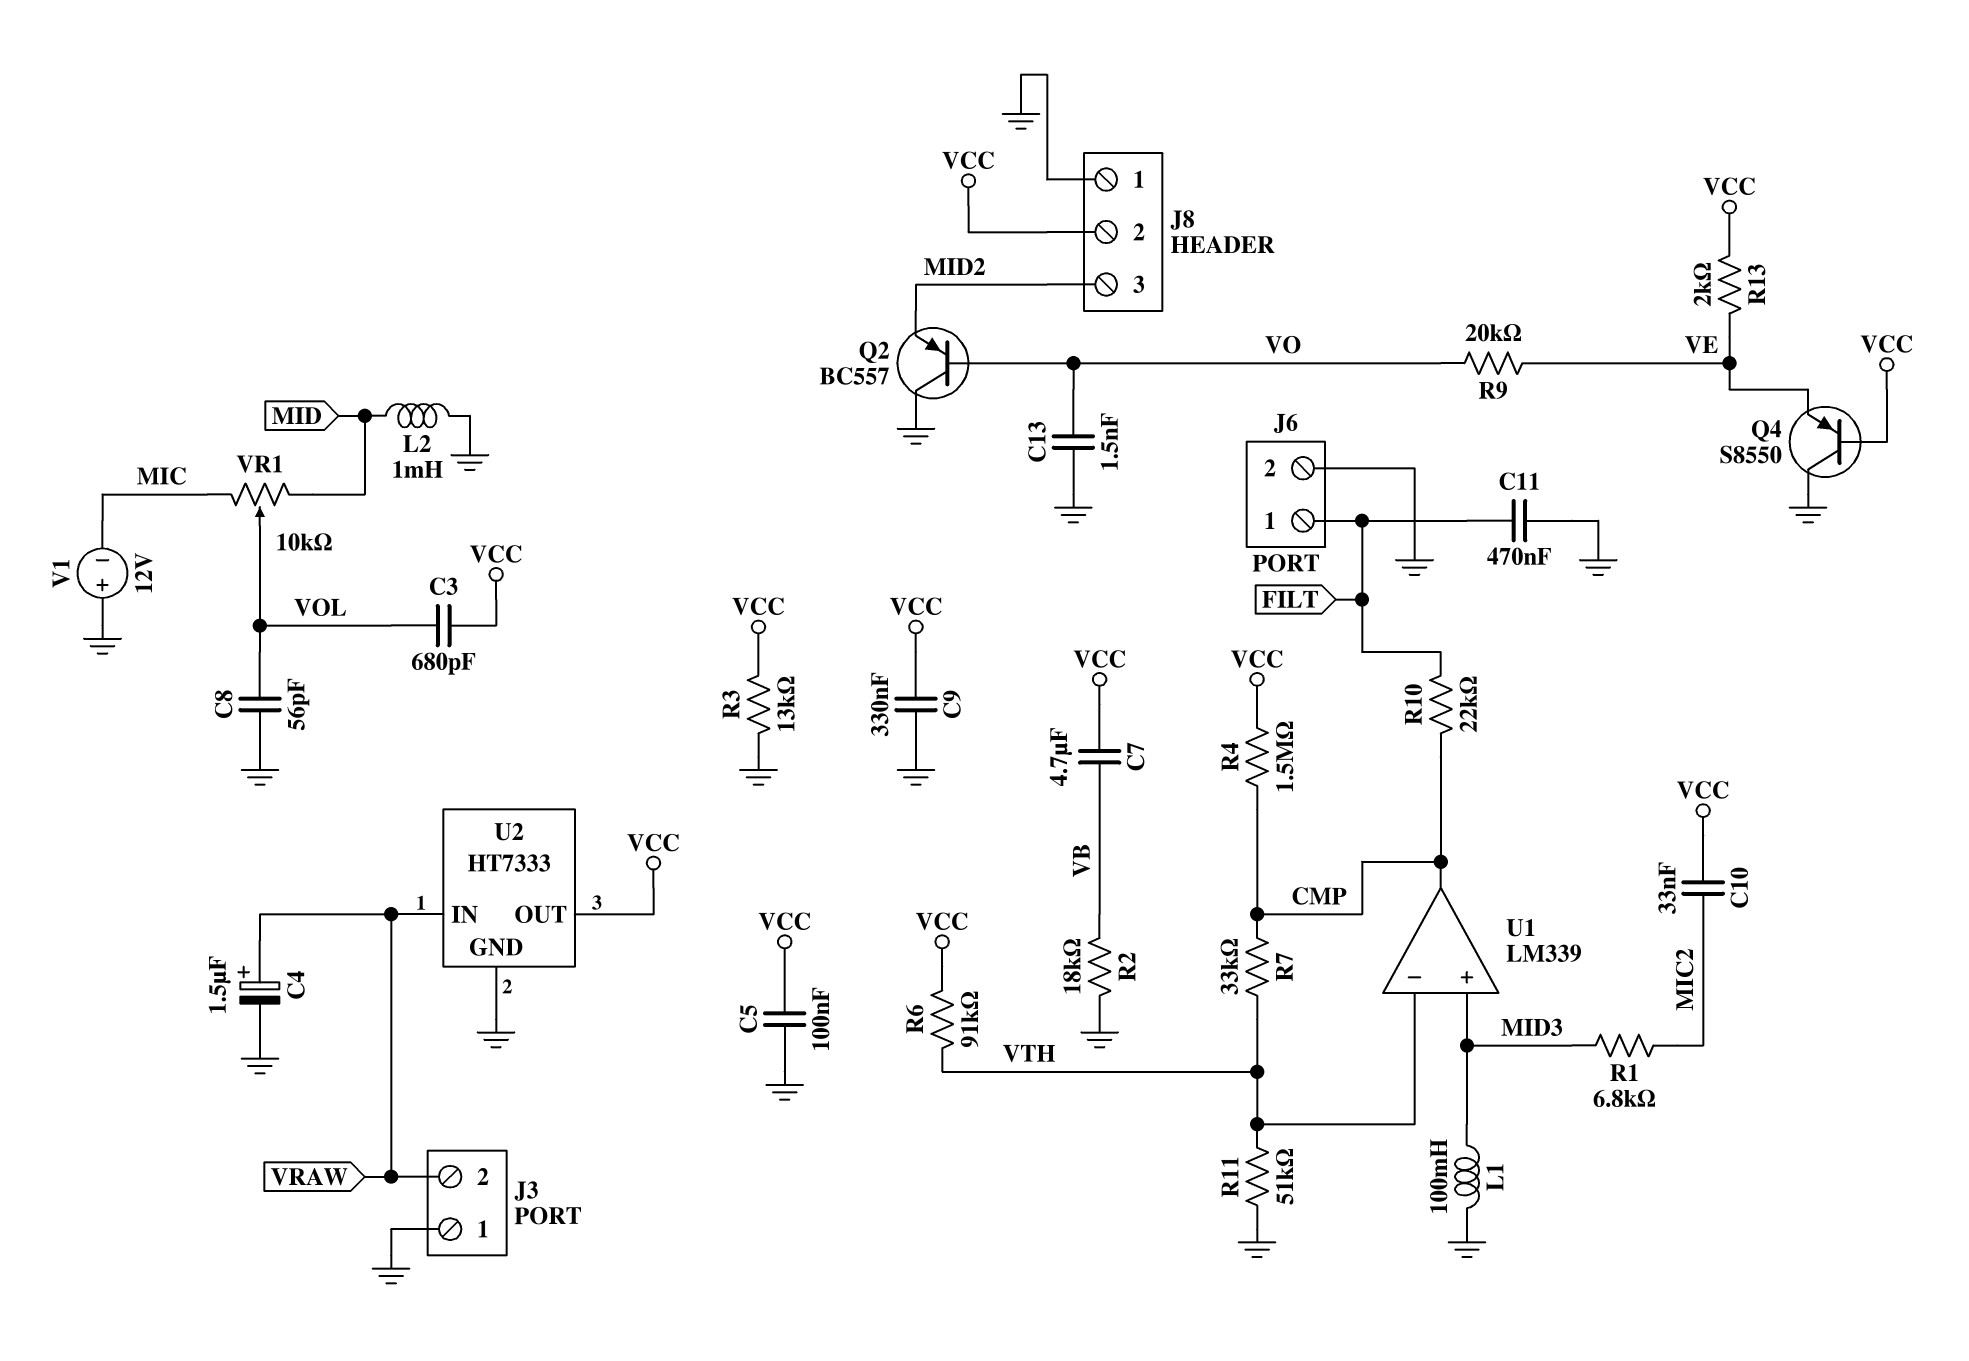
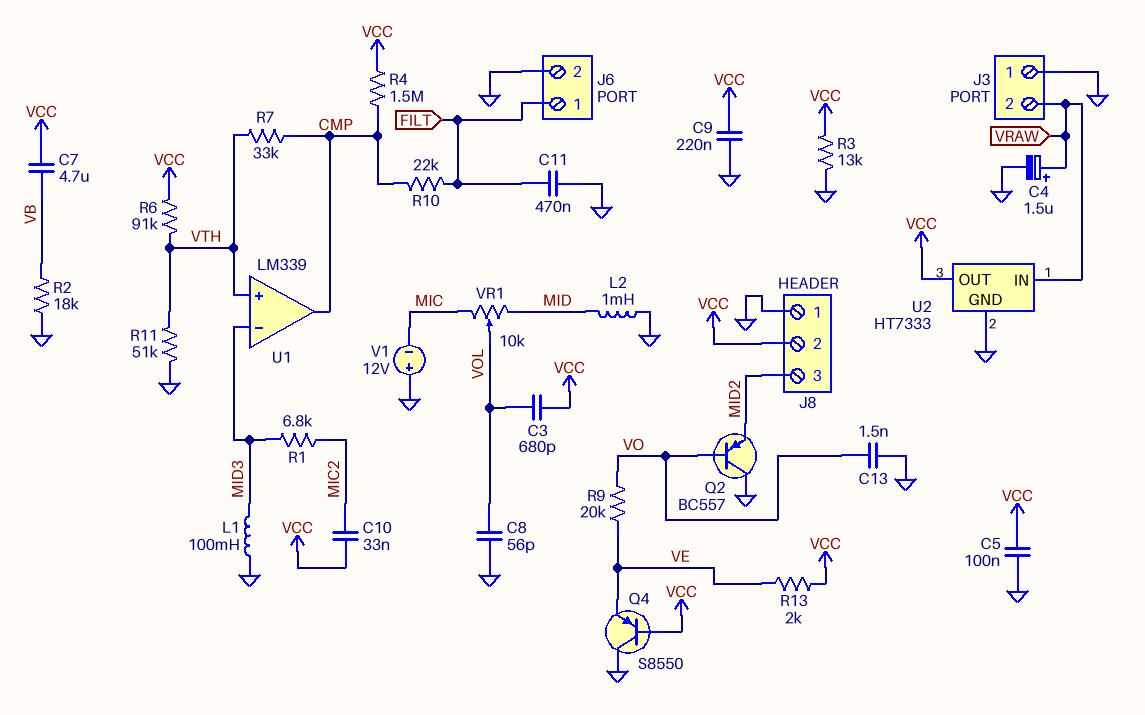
C9: 330nF (GND, VCC) -> 220nF (GND, VCC)
U1 pin in+: MID3 -> VTH
U1 pin in-: VTH -> MID3

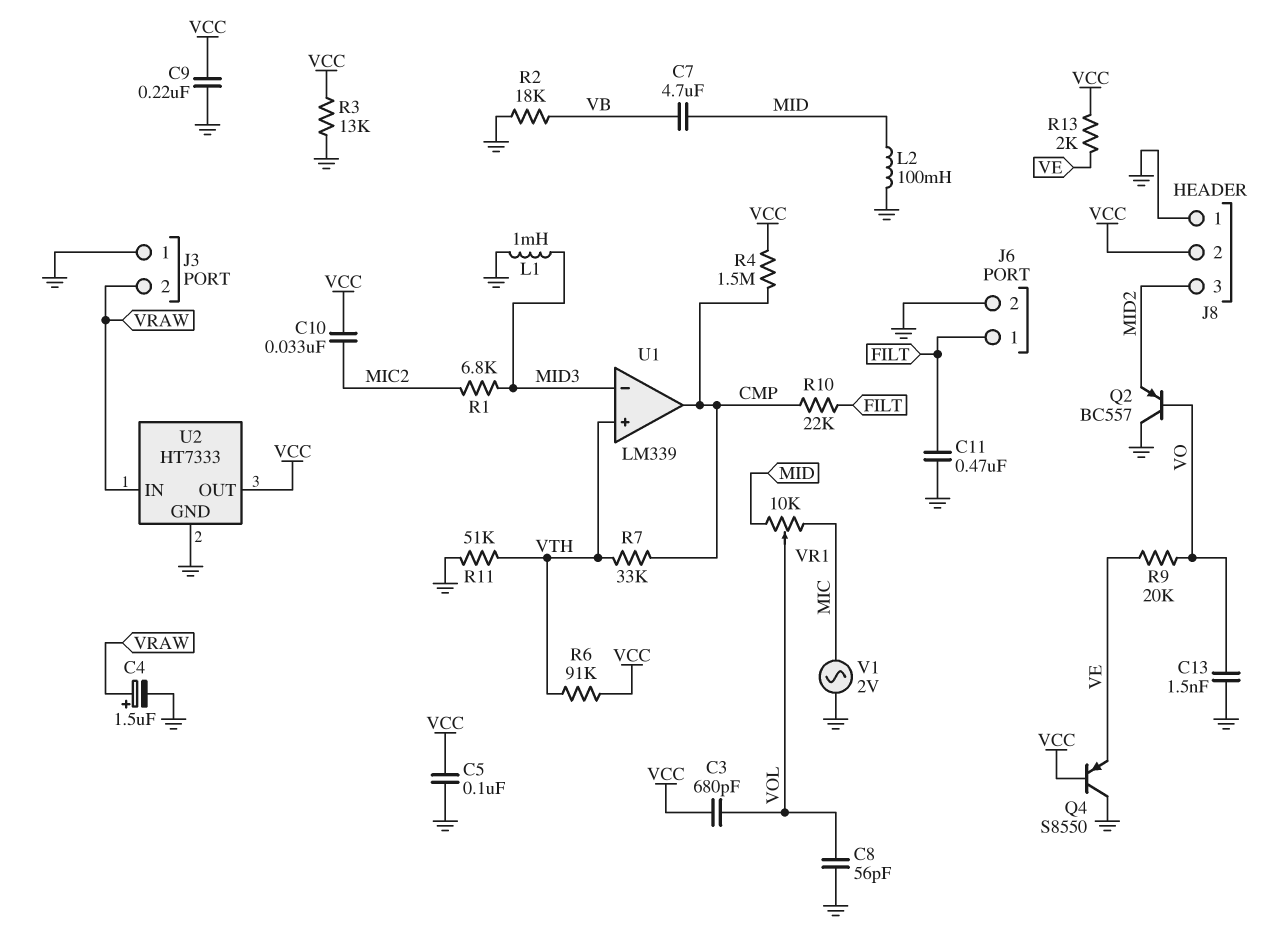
C7: 4.7uF (VB, VCC) -> 4.7uF (MID, VB)
L1: 100mH (GND, MID3) -> 1mH (GND, MID3)
L2: 1mH (GND, MID) -> 100mH (GND, MID)
V1: 12V (plus GND, minus MIC) -> AC 2V (GND, MIC)

